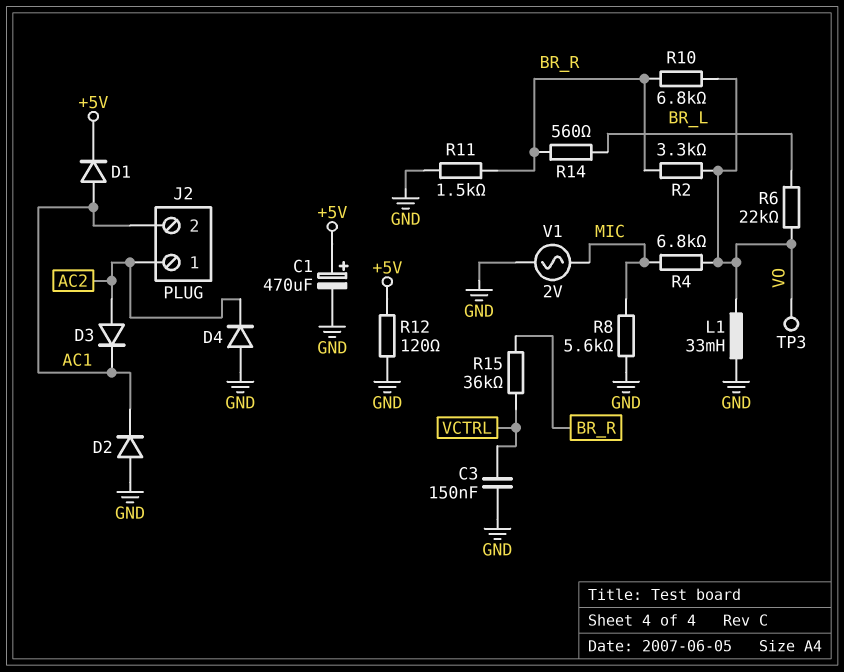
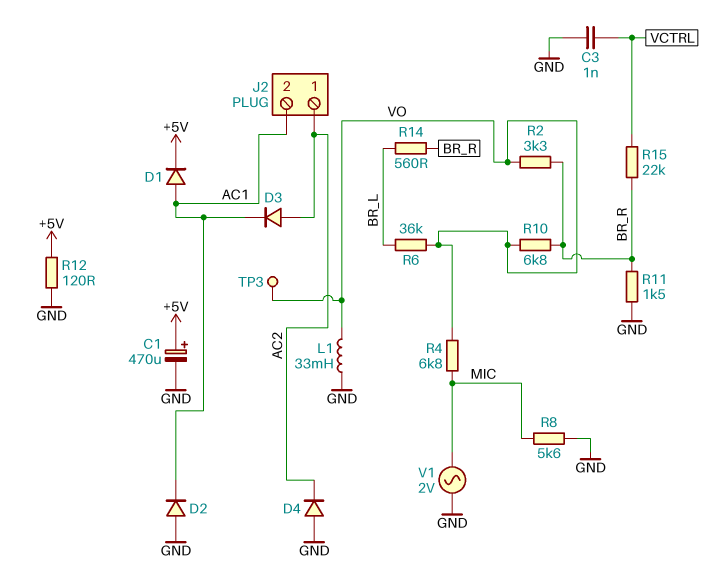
C3: 150nF (GND, VCTRL) -> 1nF (GND, VCTRL)
R6: 22k (BR_L, VO) -> 36k (BR_L, VO)
R15: 36k (BR_R, VCTRL) -> 22k (BR_R, VCTRL)

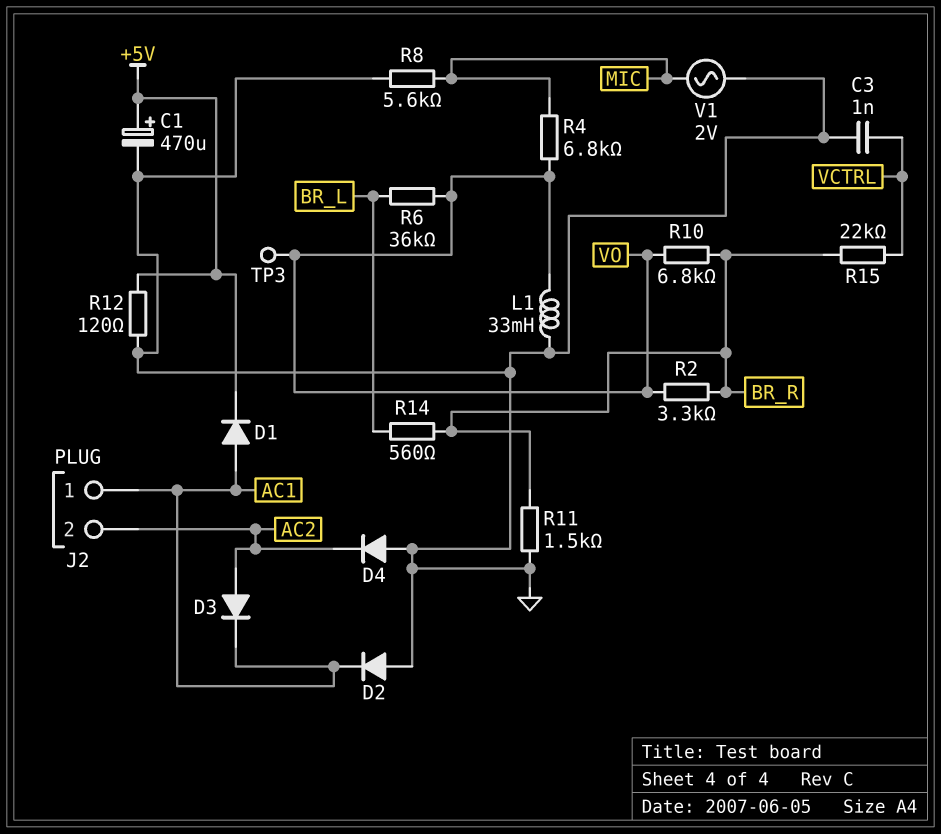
J2 pin 1: AC2 -> AC1
J2 pin 2: AC1 -> AC2

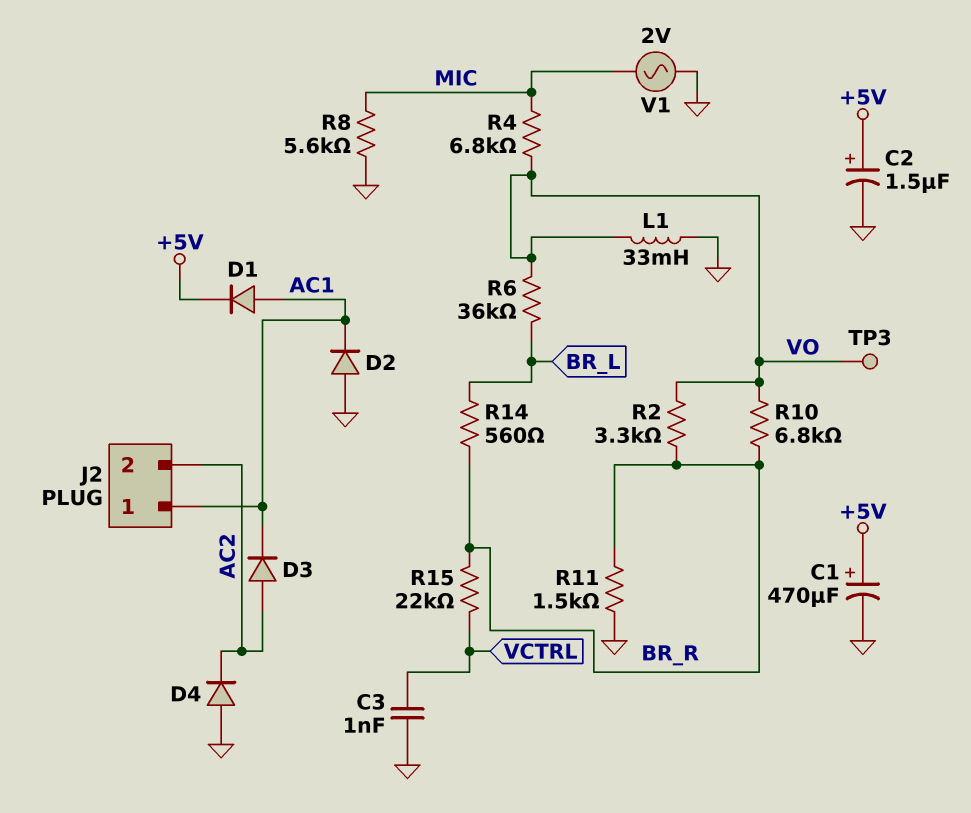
C2: none -> 1.5uF (plus +5V, minus GND)
R12: 120 (+5V, GND) -> none

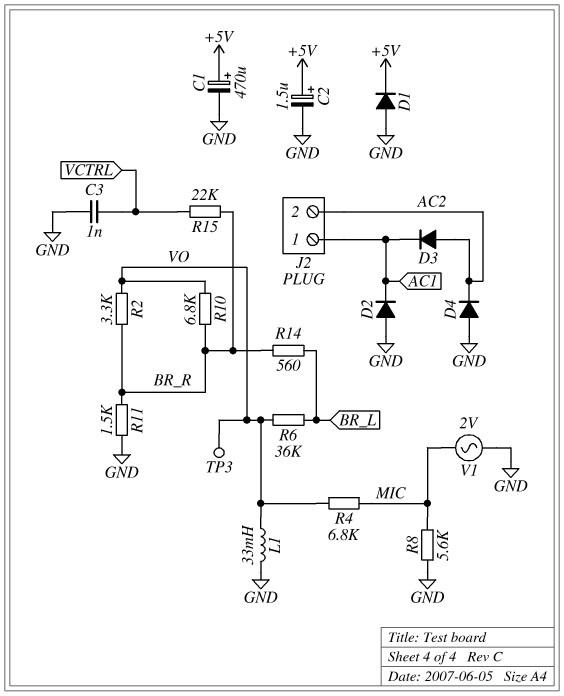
D1: diode (A AC1, K +5V) -> diode (A GND, K +5V)

